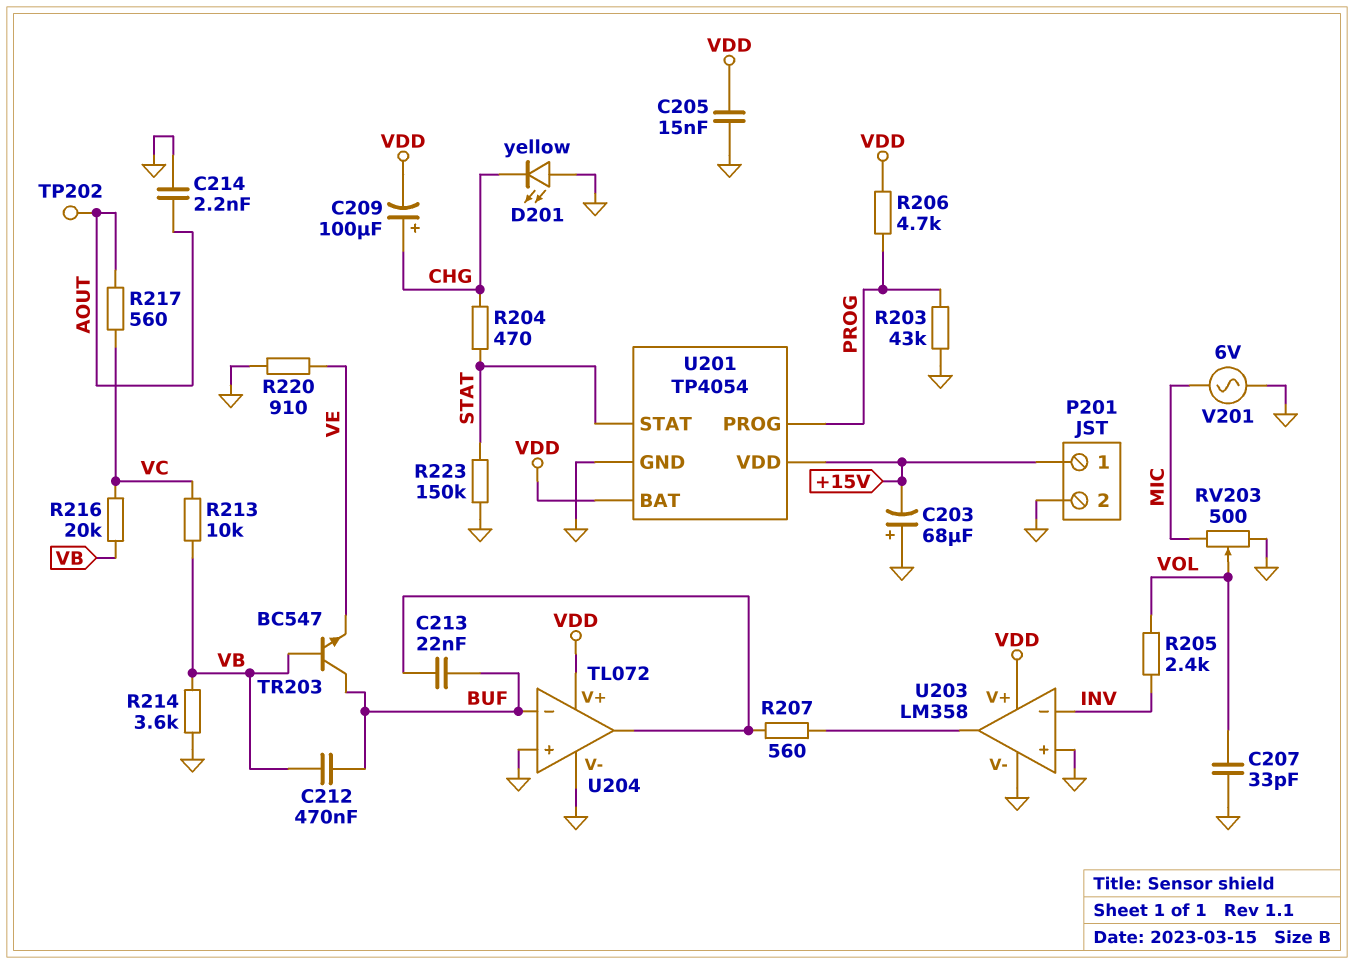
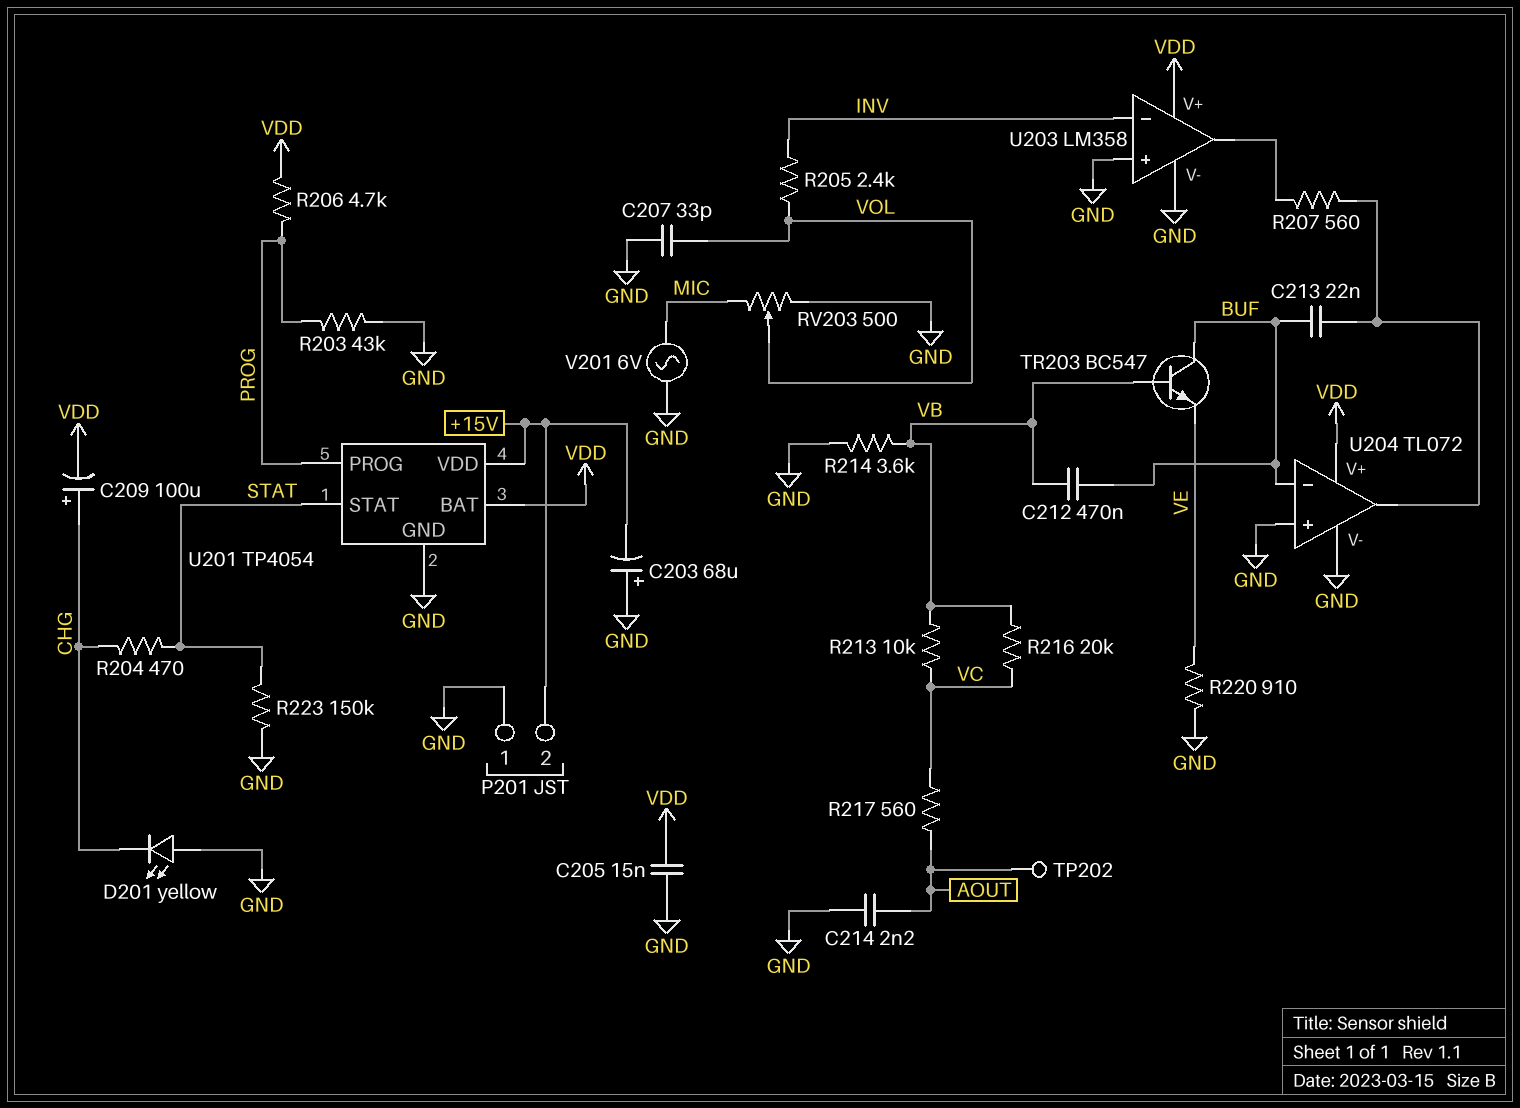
P201 pin 1: +15V -> GND
P201 pin 2: GND -> +15V

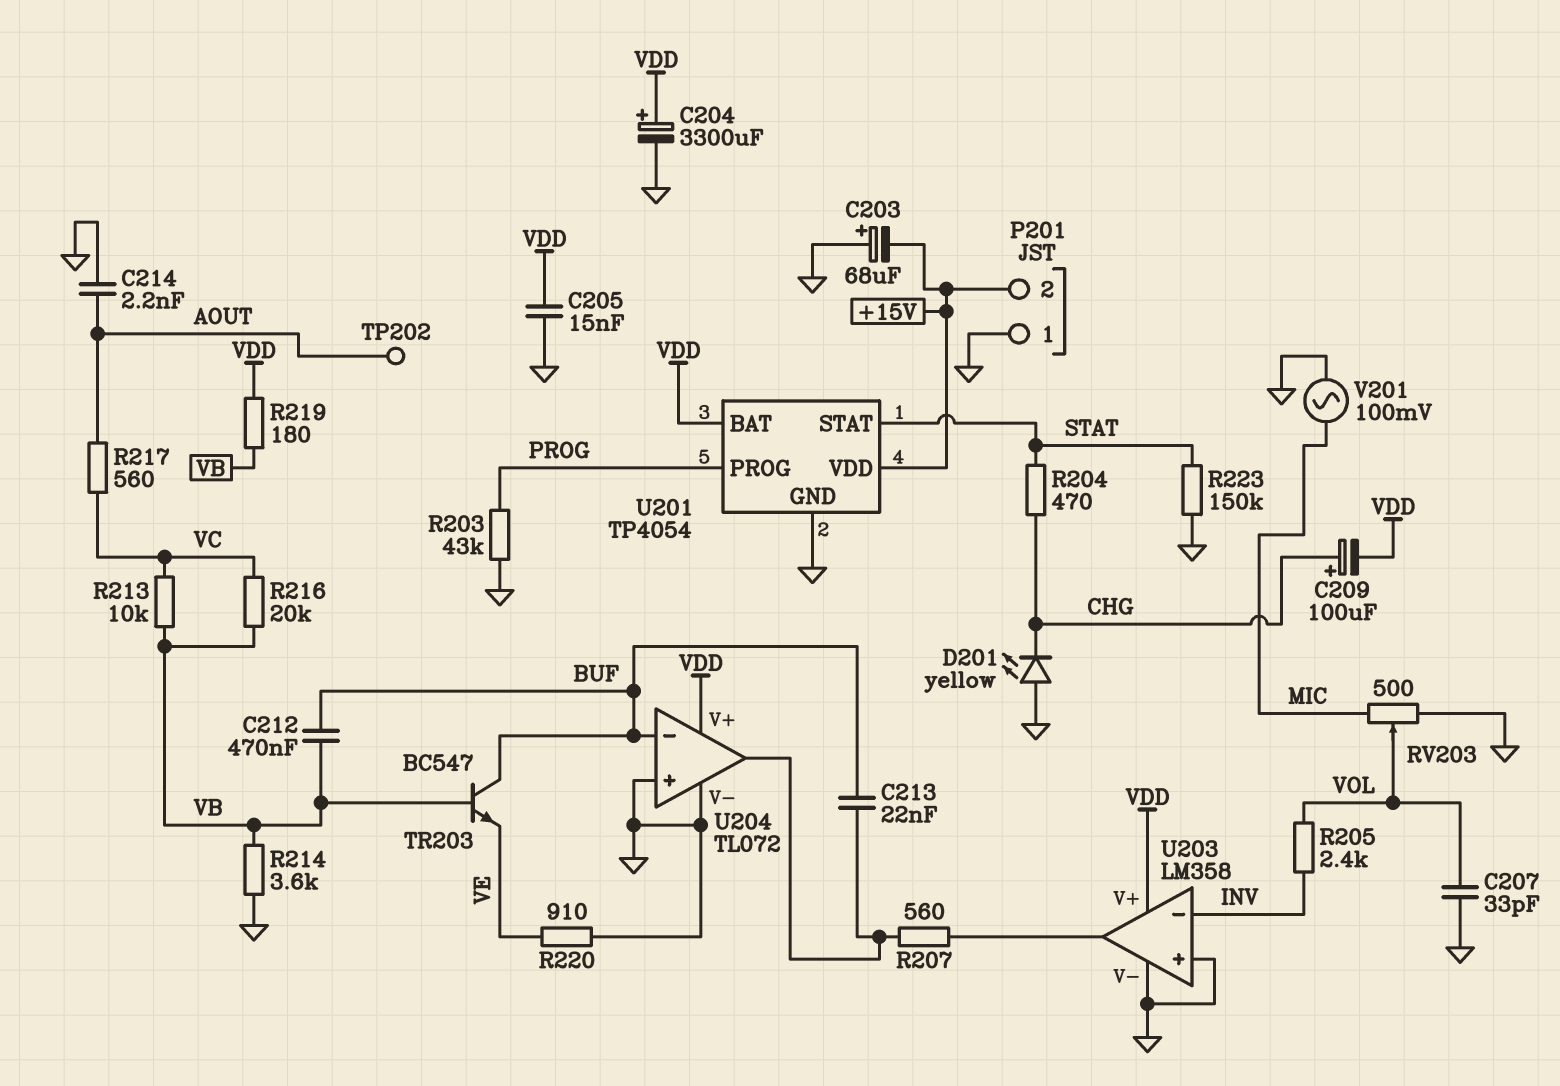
C204: none -> 3300uF (plus VDD, minus GND)
R206: 4.7k (PROG, VDD) -> none
R219: none -> 180 (VB, VDD)
V201: AC 6V (GND, MIC) -> AC 100mV (GND, MIC)

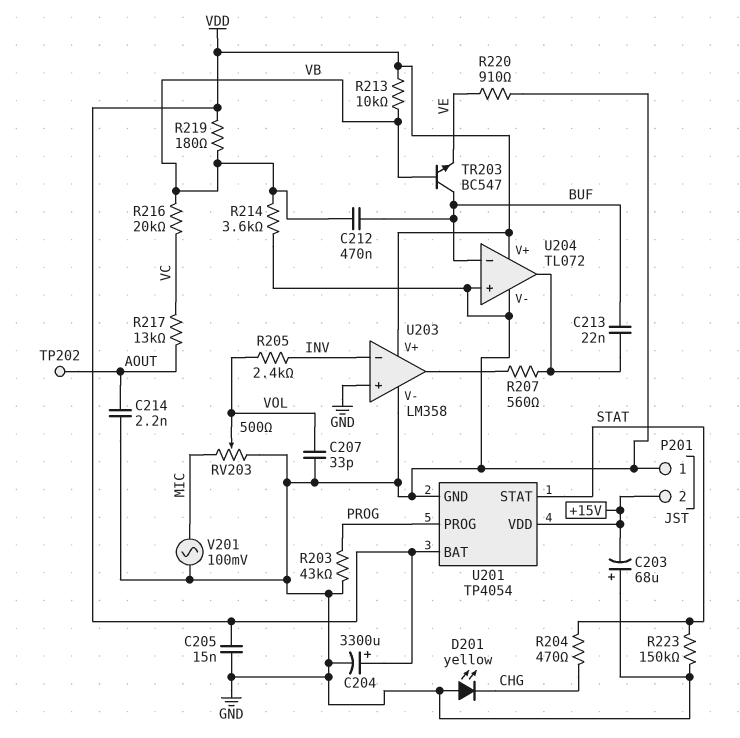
C209: 100uF (plus CHG, minus VDD) -> none
R213: 10k (VB, VC) -> 10k (VB, VDD)
R217: 560 (AOUT, VC) -> 13k (AOUT, VC)

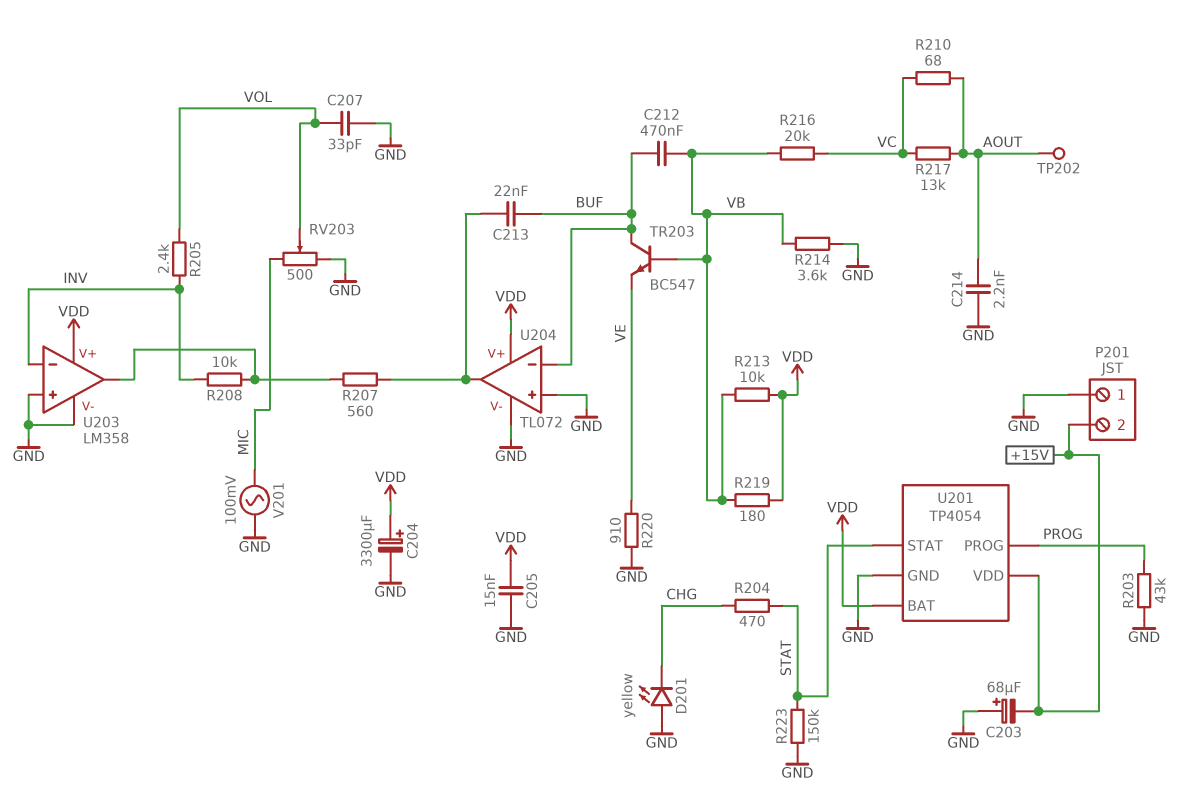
R208: none -> 10k (INV, U203/out)
R210: none -> 68 (AOUT, VC)

